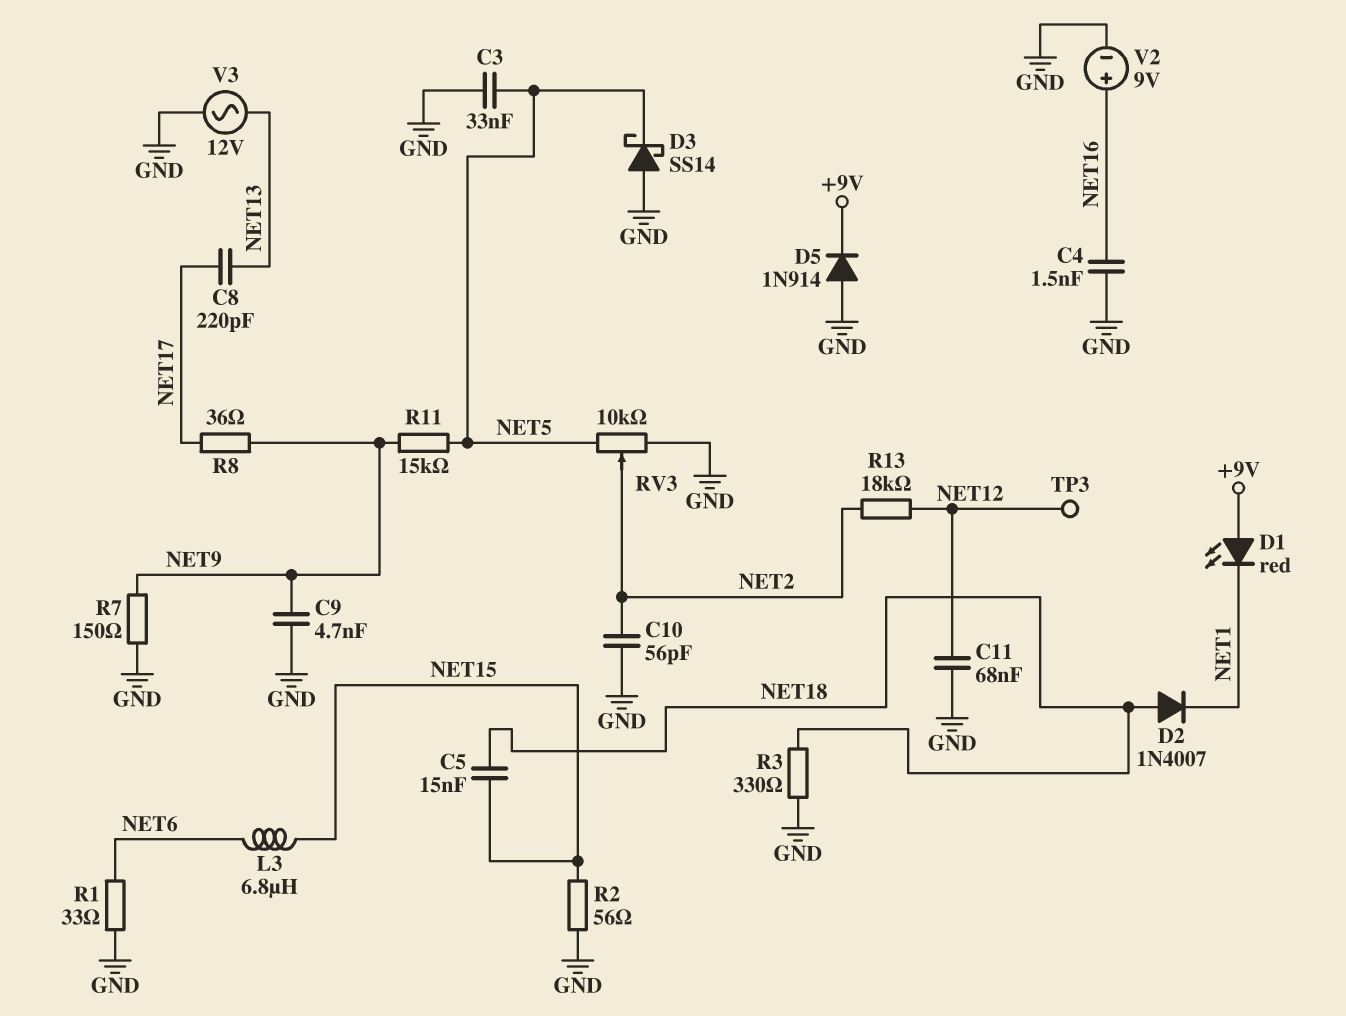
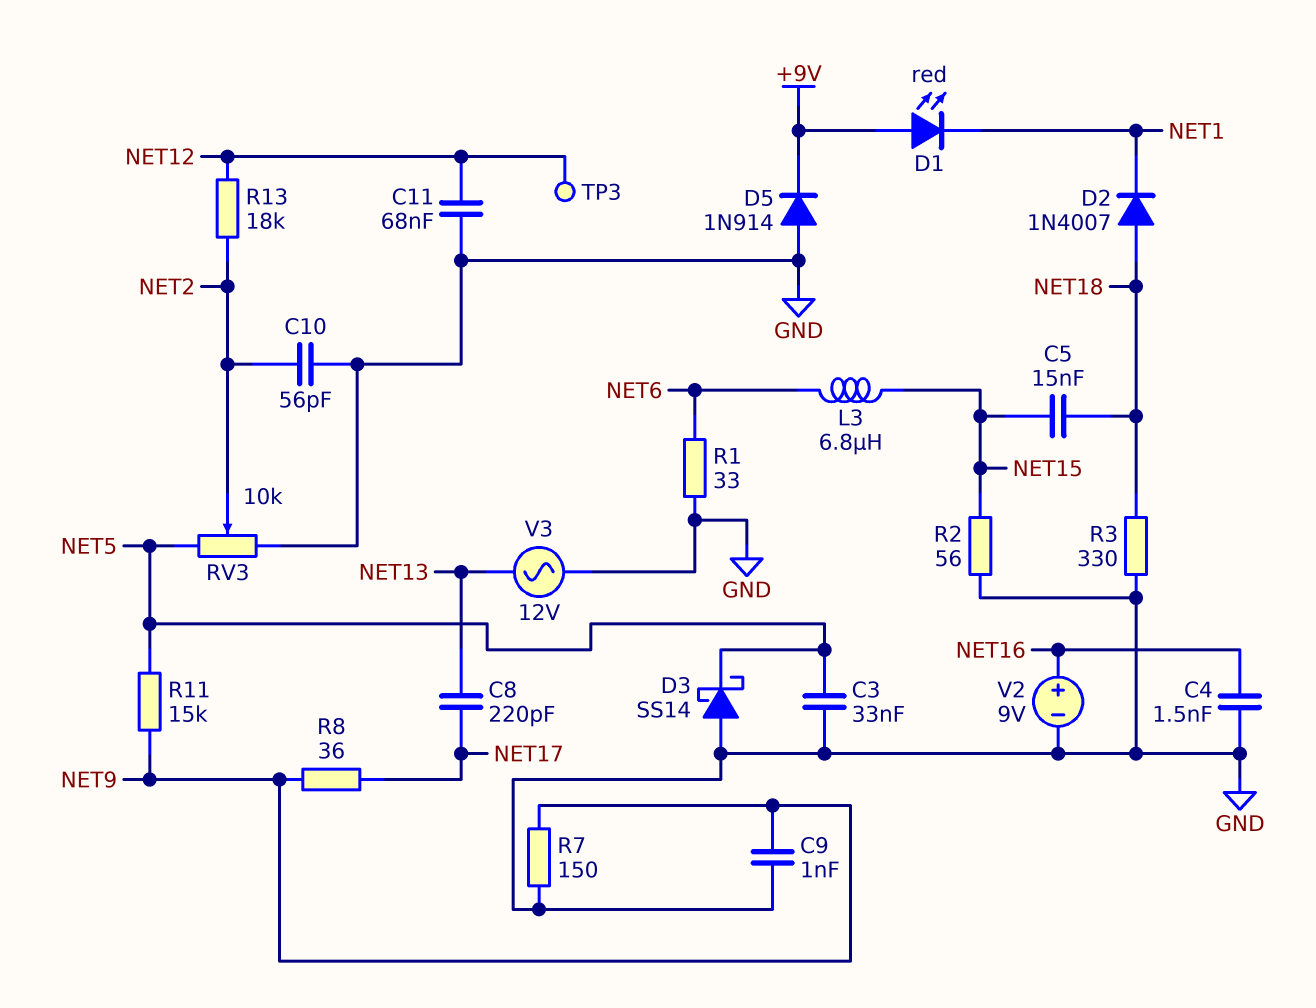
C9: 4.7nF (GND, NET9) -> 1nF (GND, NET9)

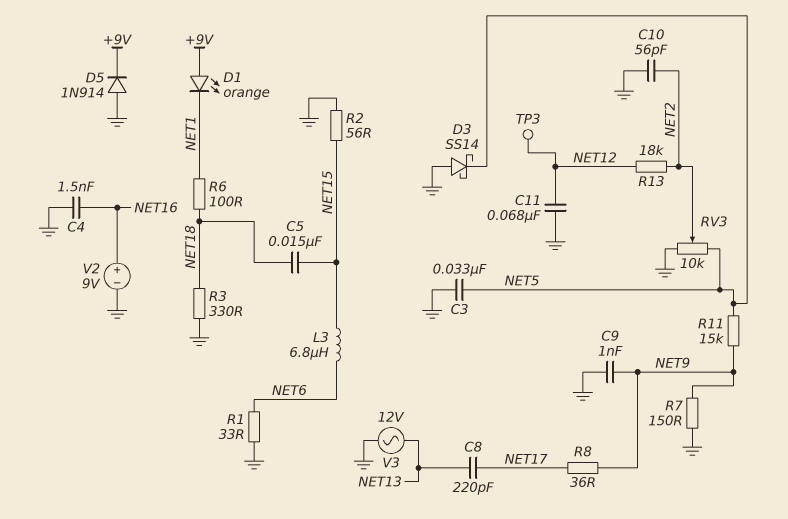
D1: LED red (A +9V, K NET1) -> LED orange (A +9V, K NET1)
D2: diode 1N4007 (A NET18, K NET1) -> none
R6: none -> 100 (NET1, NET18)

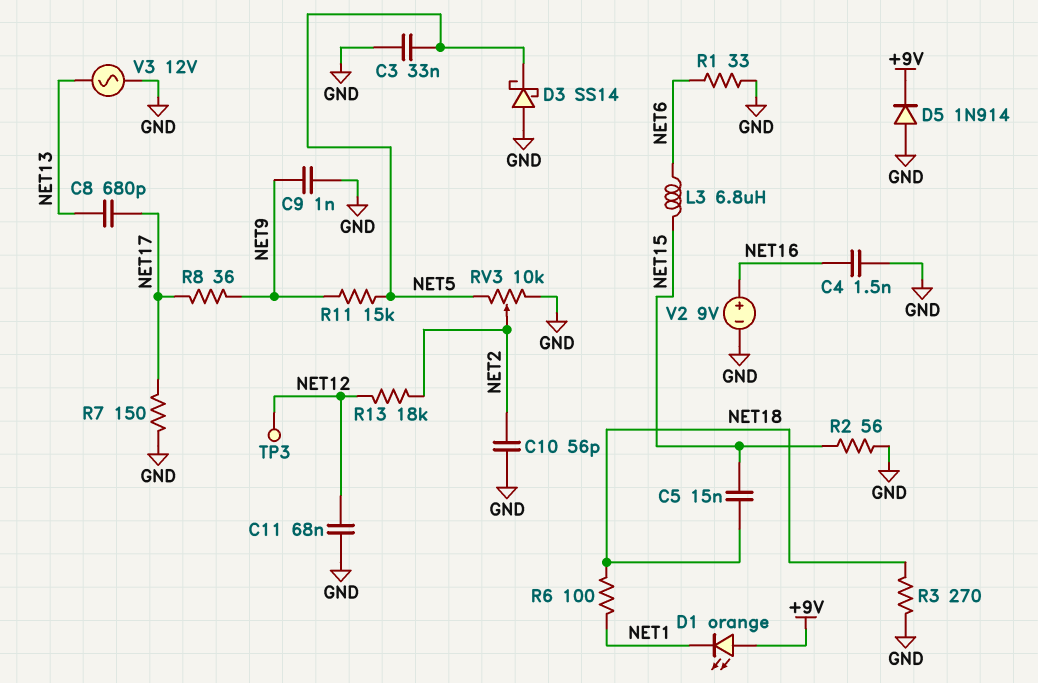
C8: 220pF (NET13, NET17) -> 680pF (NET13, NET17)
R3: 330 (GND, NET18) -> 270 (GND, NET18)
R7: 150 (GND, NET9) -> 150 (GND, NET17)

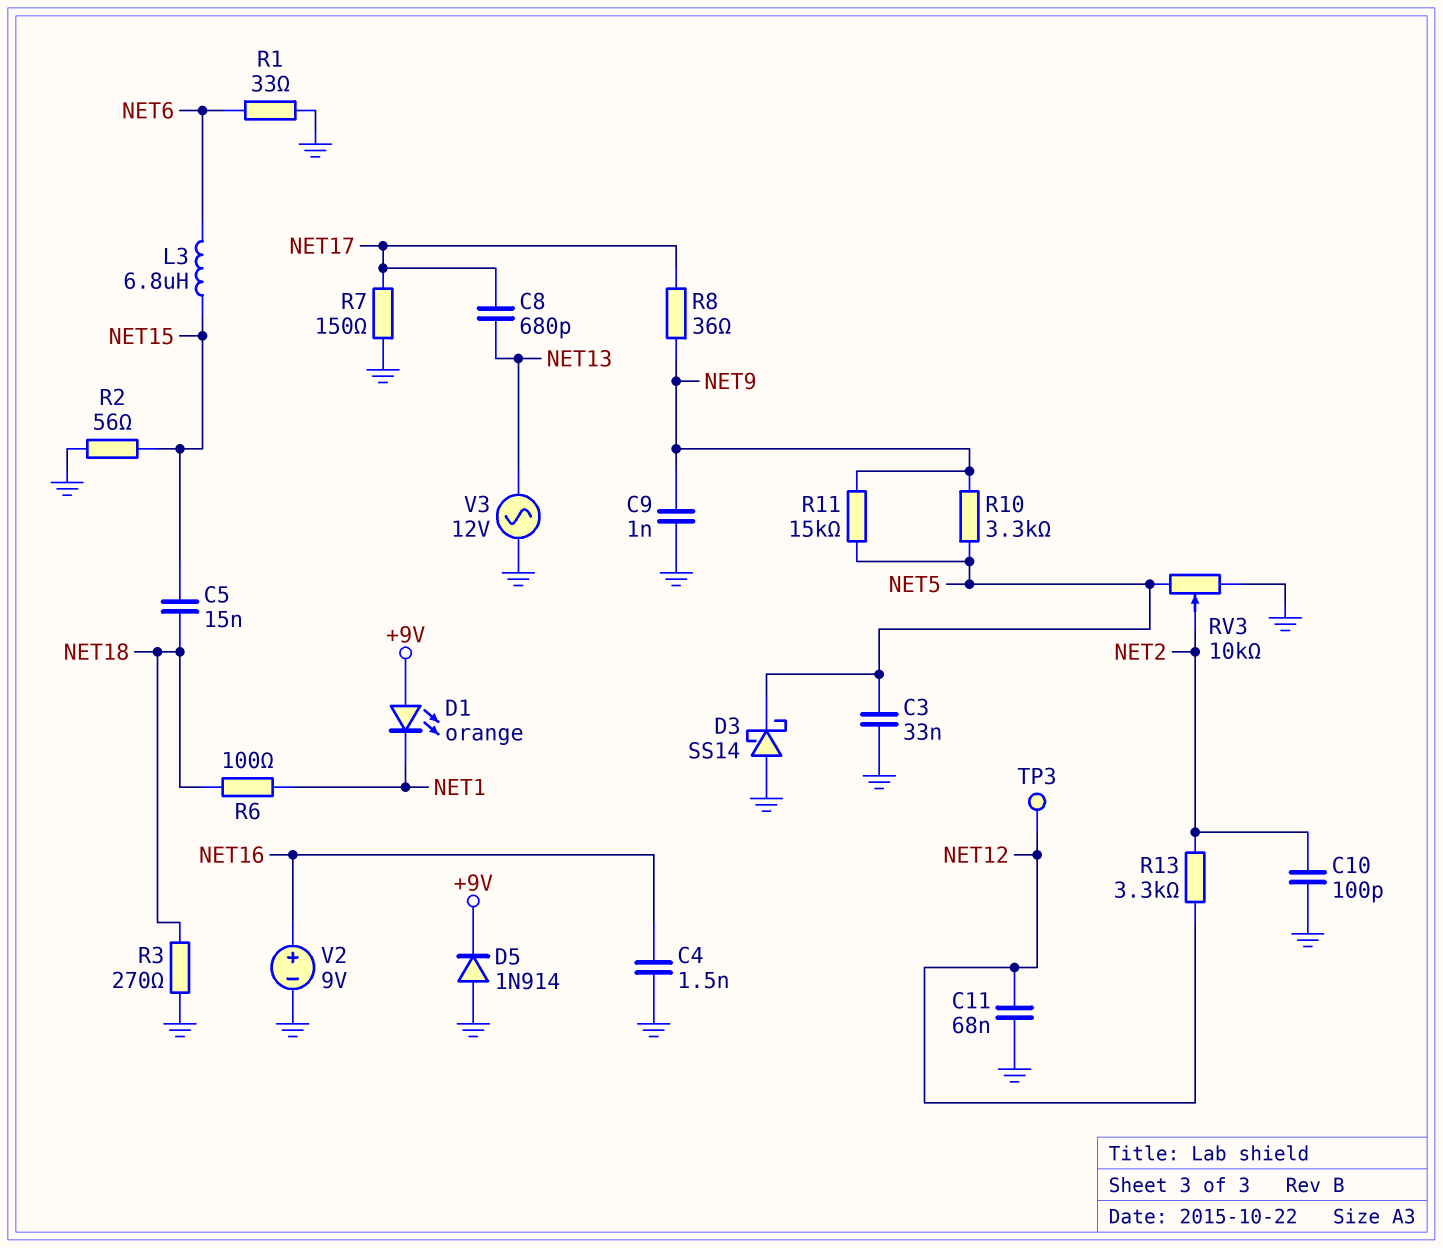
C10: 56pF (GND, NET2) -> 100pF (GND, NET2)
R10: none -> 3.3k (NET5, NET9)
R13: 18k (NET2, NET12) -> 3.3k (NET2, NET12)

